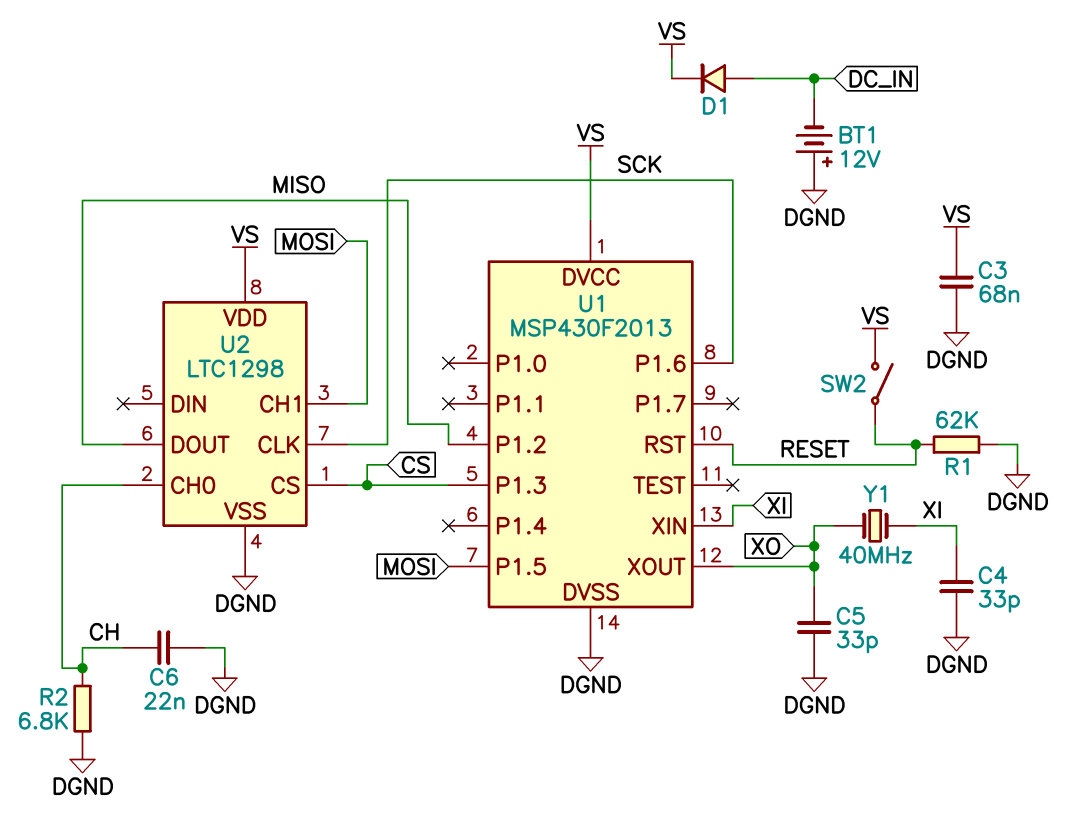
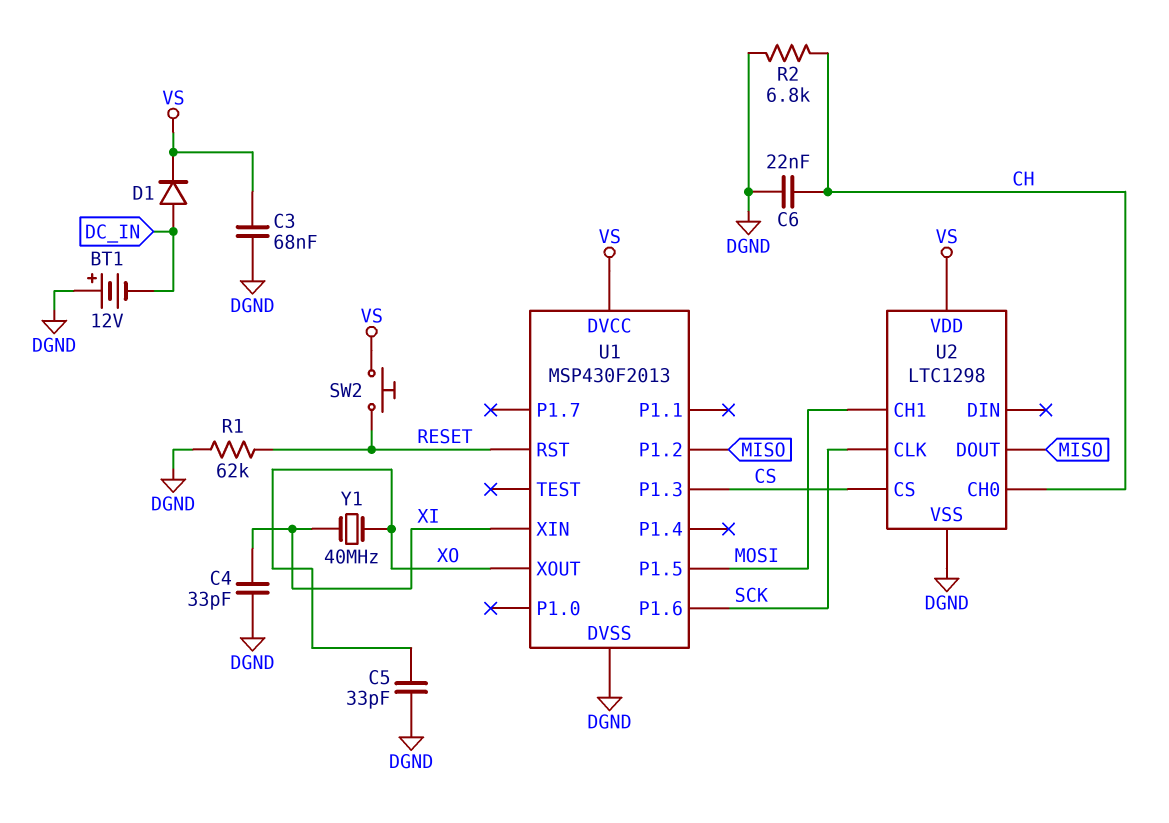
SW2: switch (RESET, VS) -> button (RESET, VS)

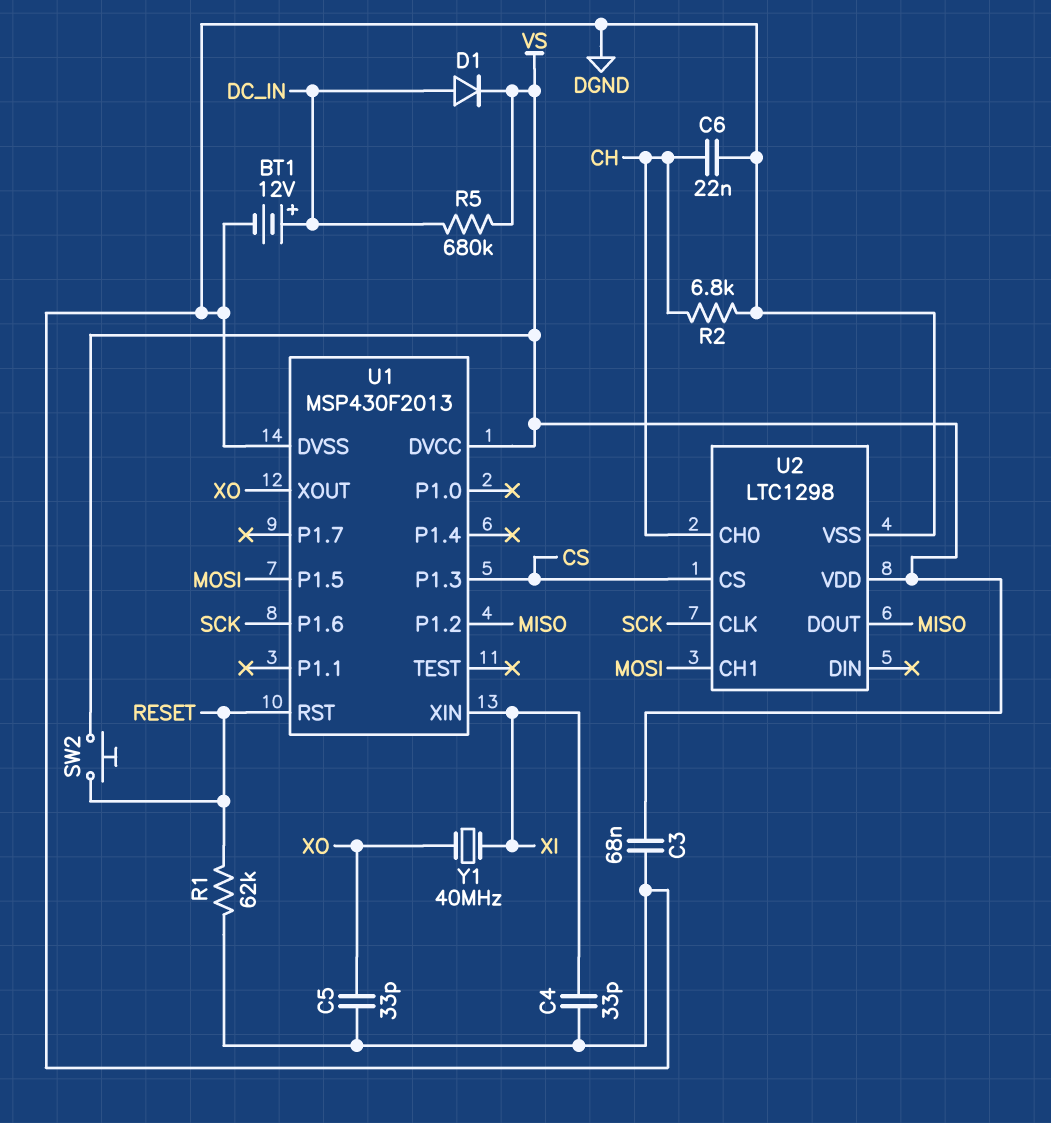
BT1: 12V (plus DGND, minus DC_IN) -> 12V (plus DC_IN, minus DGND)
R5: none -> 680k (DC_IN, VS)

